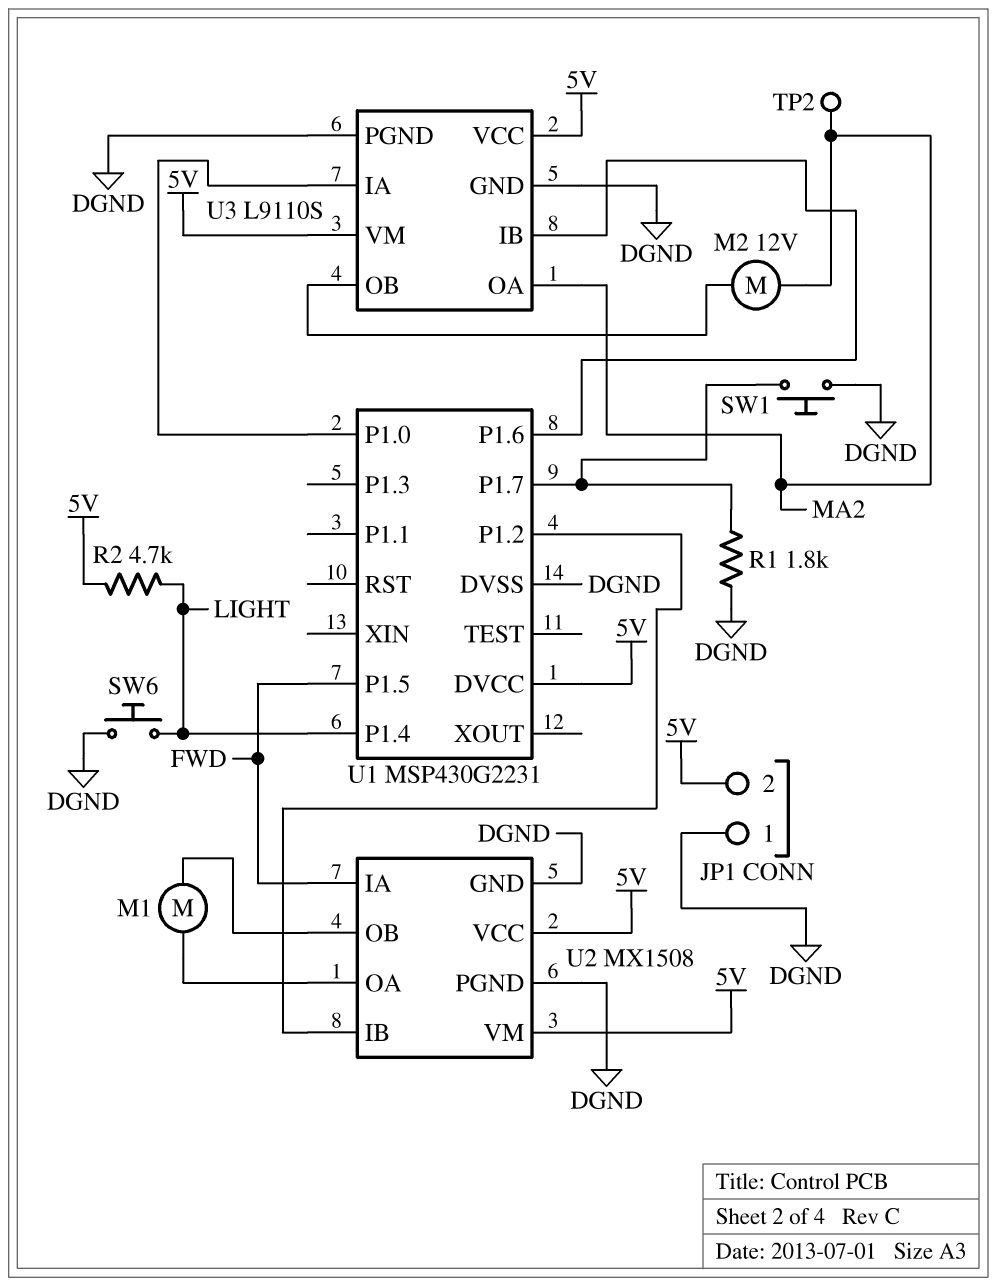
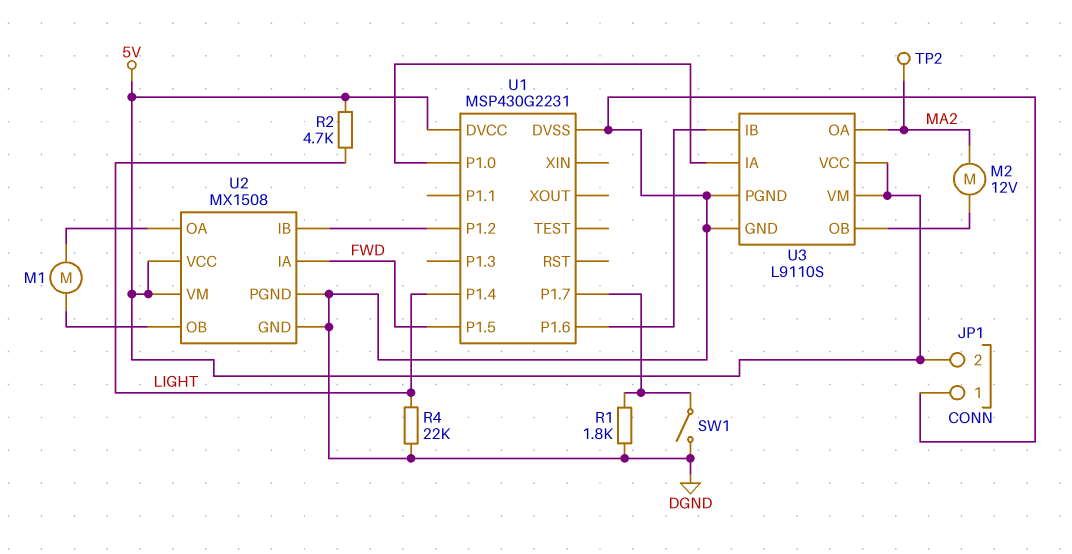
R4: none -> 22k (DGND, LIGHT)
SW1: button (DGND, U1/P1.7) -> switch (DGND, U1/P1.7)
SW6: button (DGND, LIGHT) -> none

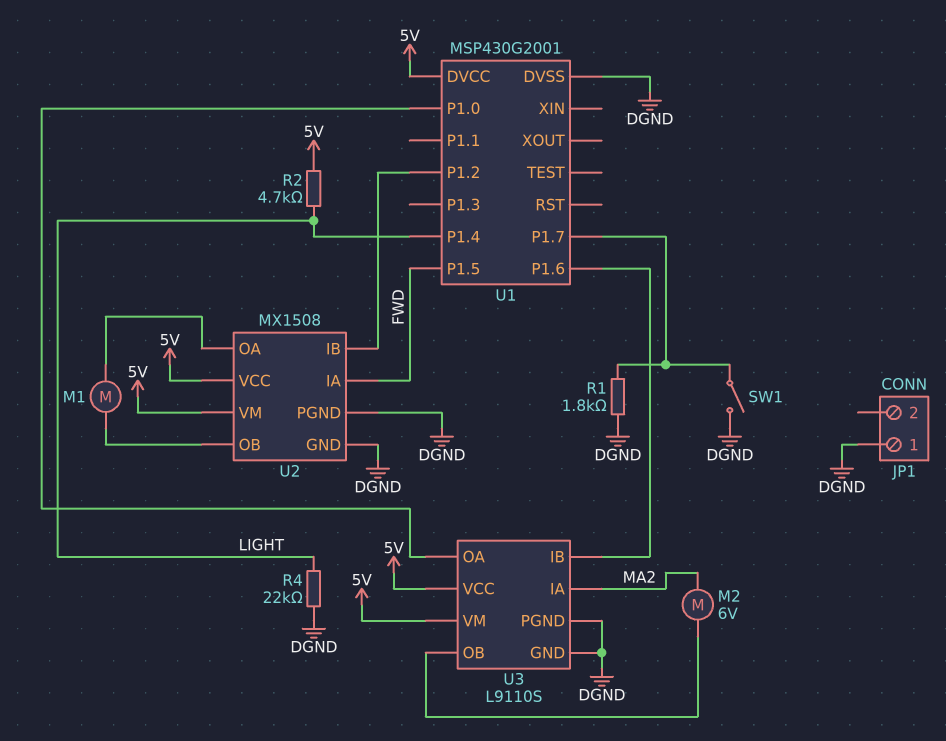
JP1 pin 2: 5V -> none
M2: motor 12V (MA2, U3/OB) -> motor 6V (MA2, U3/OB)
TP2: test point (MA2) -> none
U1: MSP430G2231 -> MSP430G2001
U3 pin IA: U1/P1.0 -> MA2
U3 pin OA: MA2 -> U1/P1.0

